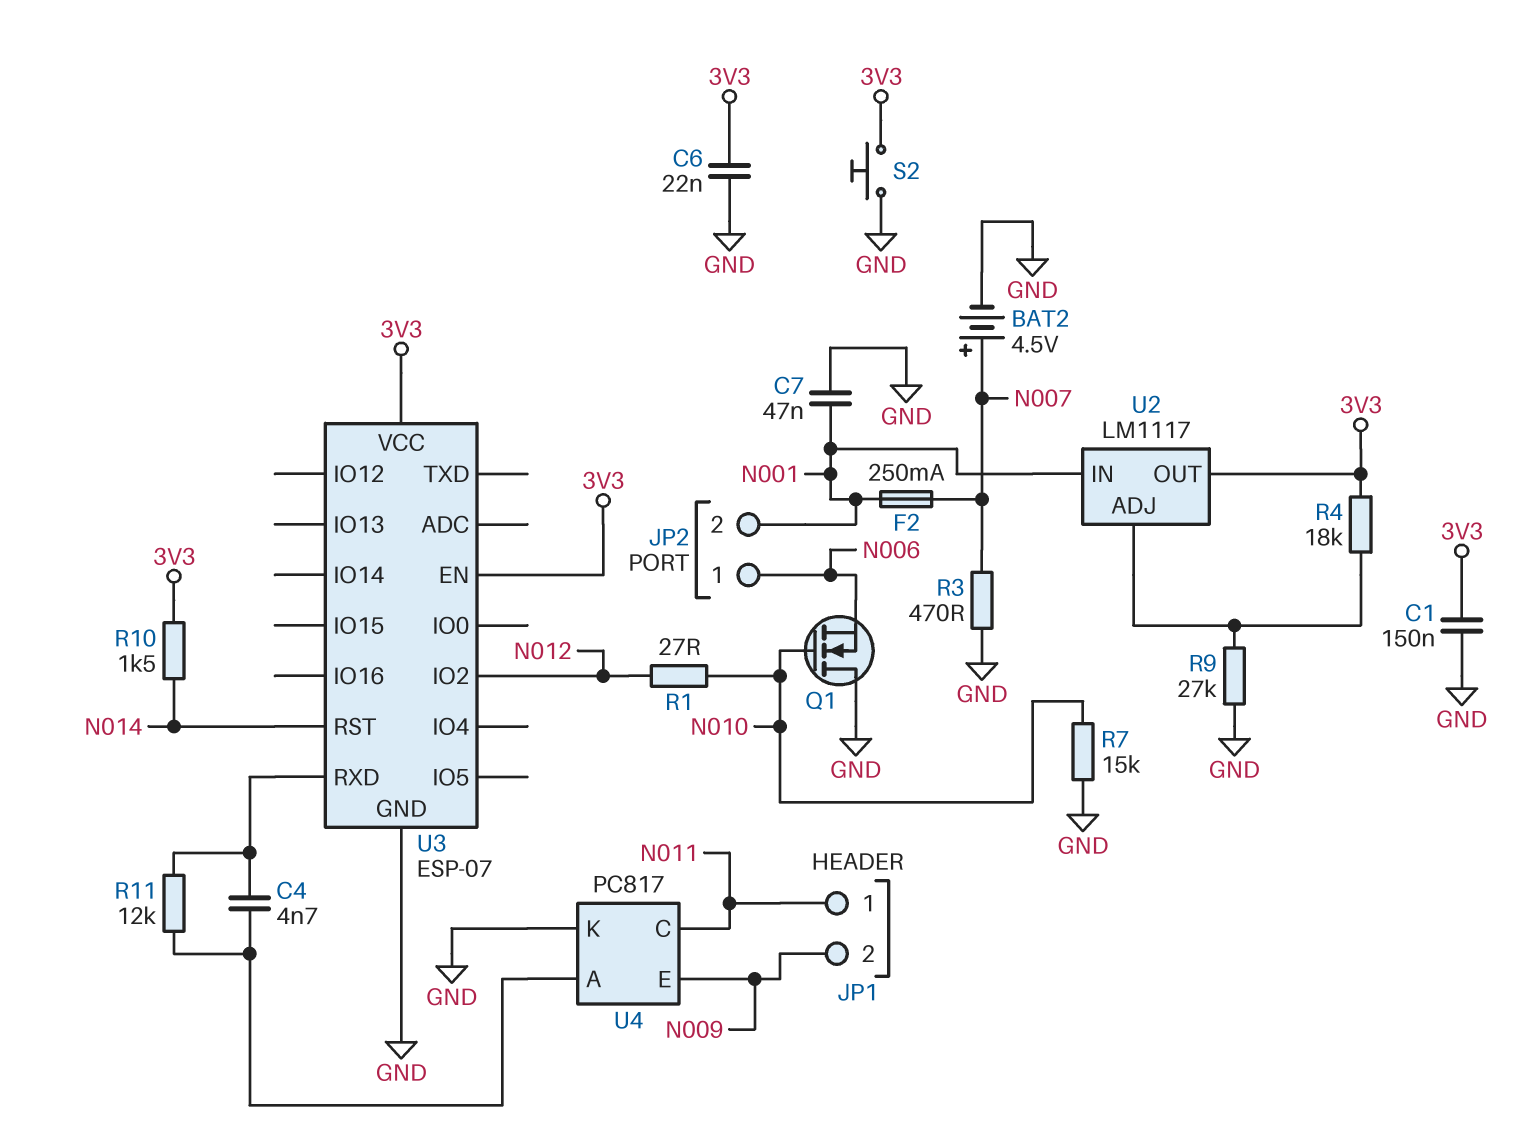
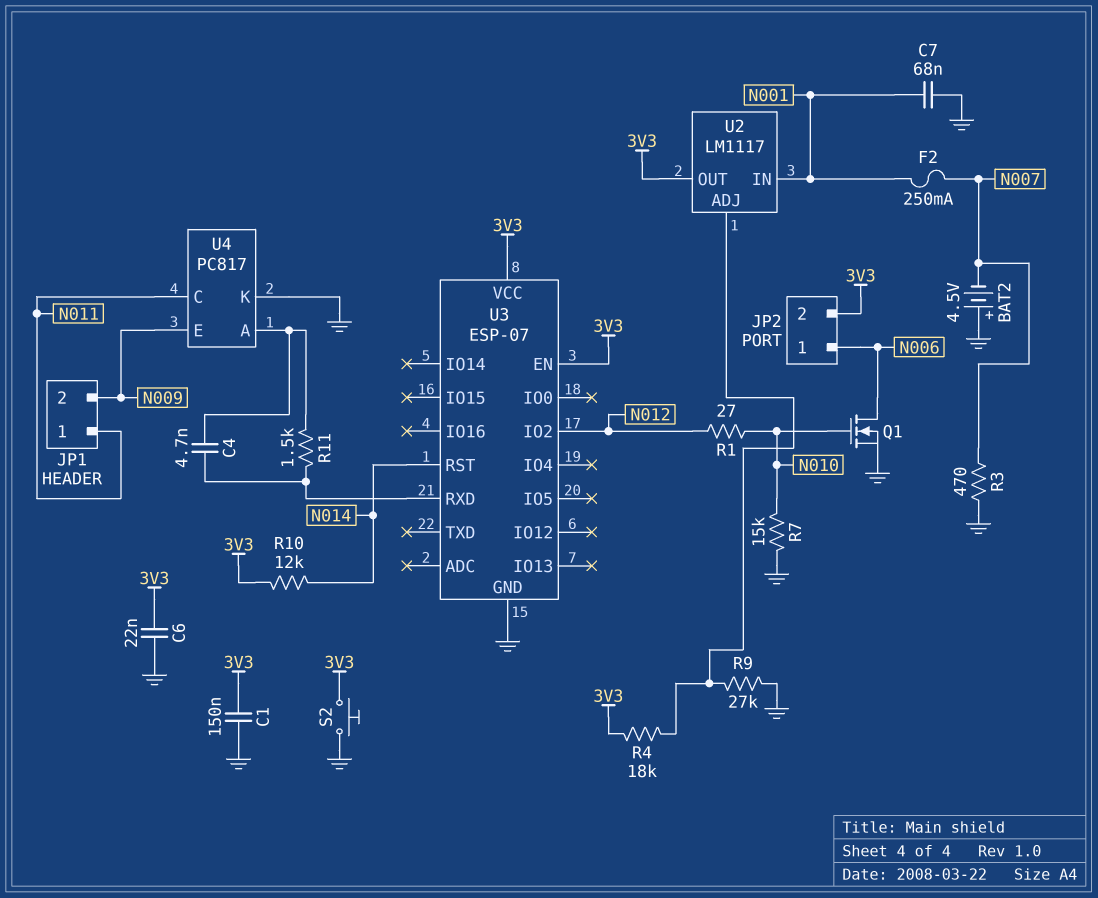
BAT2: 4.5V (plus N007, minus GND) -> 4.5V (plus GND, minus N007)
C7: 47nF (GND, N001) -> 68nF (GND, N001)
JP2 pin 2: N001 -> 3V3
Q1: NMOS (G N010, D GND, S N006) -> NMOS (G N010, D N006, S GND)
R10: 1.5k (3V3, N014) -> 12k (3V3, N014)
R11: 12k (U3/RXD, U4/A) -> 1.5k (U3/RXD, U4/A)

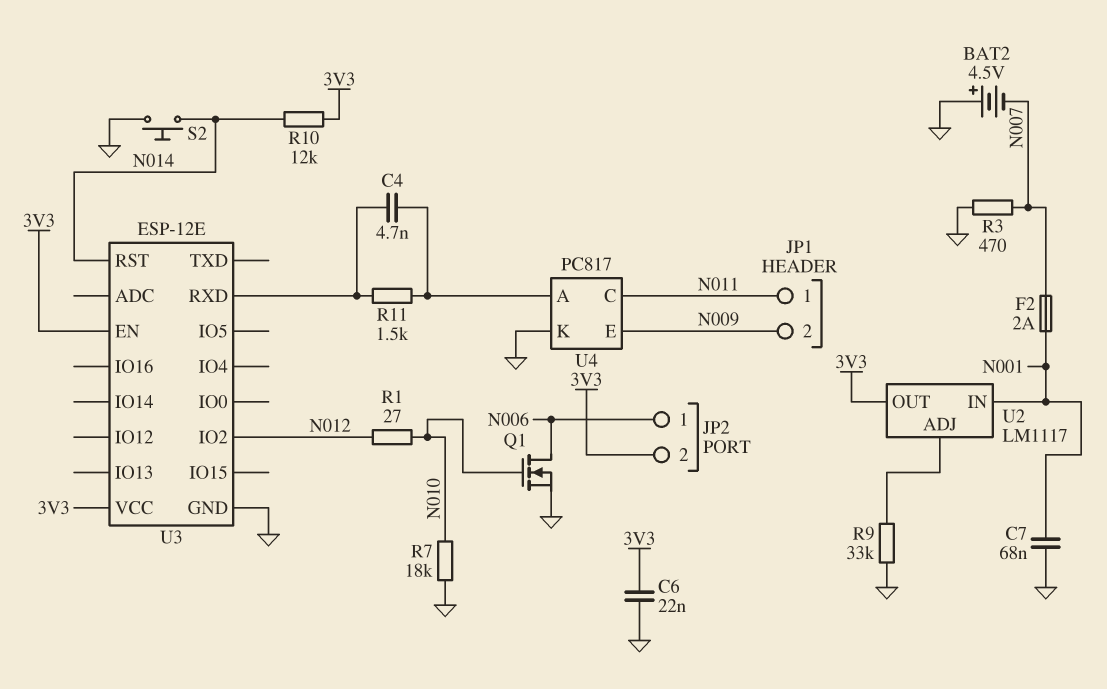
C1: 150nF (3V3, GND) -> none
F2: 250mA (N001, N007) -> 2A (N001, N007)
R4: 18k (3V3, U2/ADJ) -> none
R7: 15k (GND, N010) -> 18k (GND, N010)
R9: 27k (GND, U2/ADJ) -> 33k (GND, U2/ADJ)
S2: button (3V3, GND) -> button (GND, N014)
U3: ESP-07 -> ESP-12E

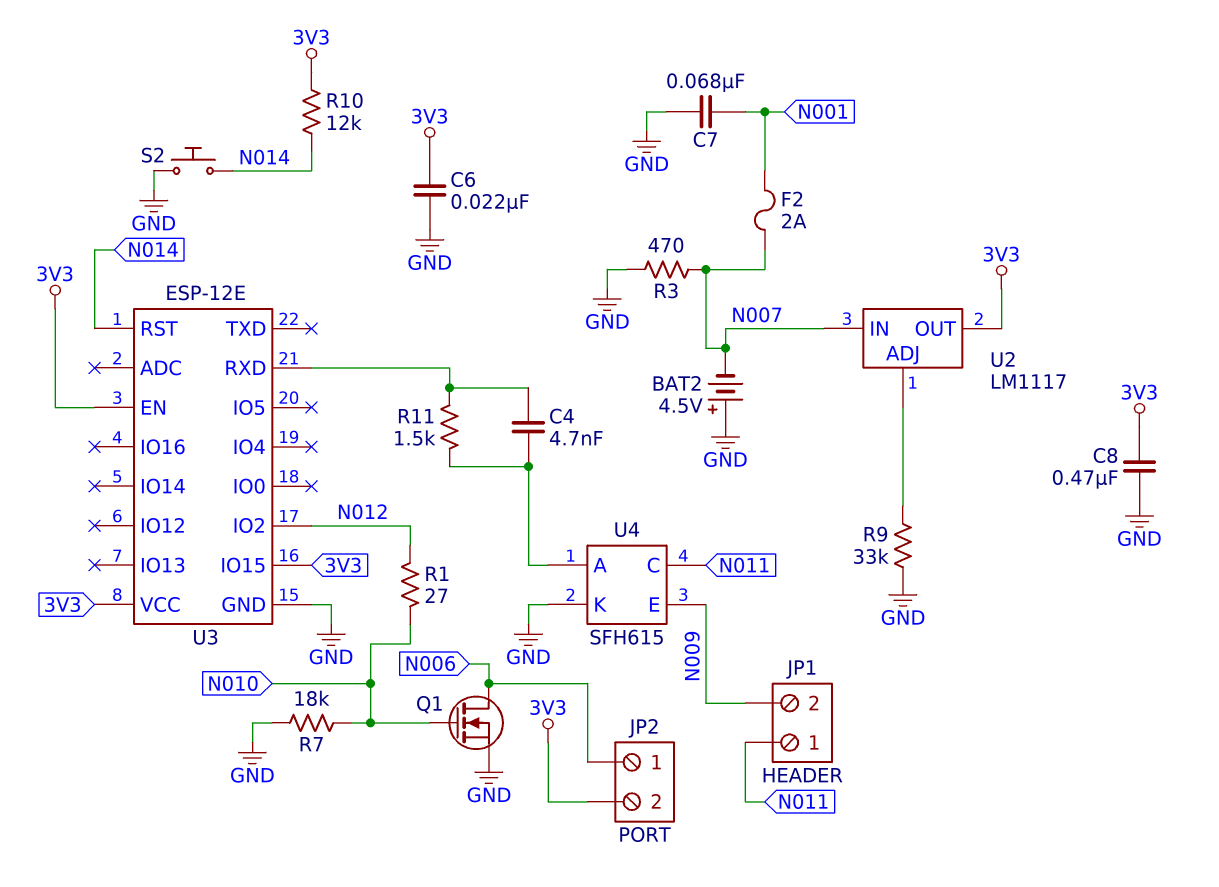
C8: none -> 470nF (3V3, GND)
U2 pin IN: N001 -> N007
U3 pin IO15: none -> 3V3
U4: PC817 -> SFH615

